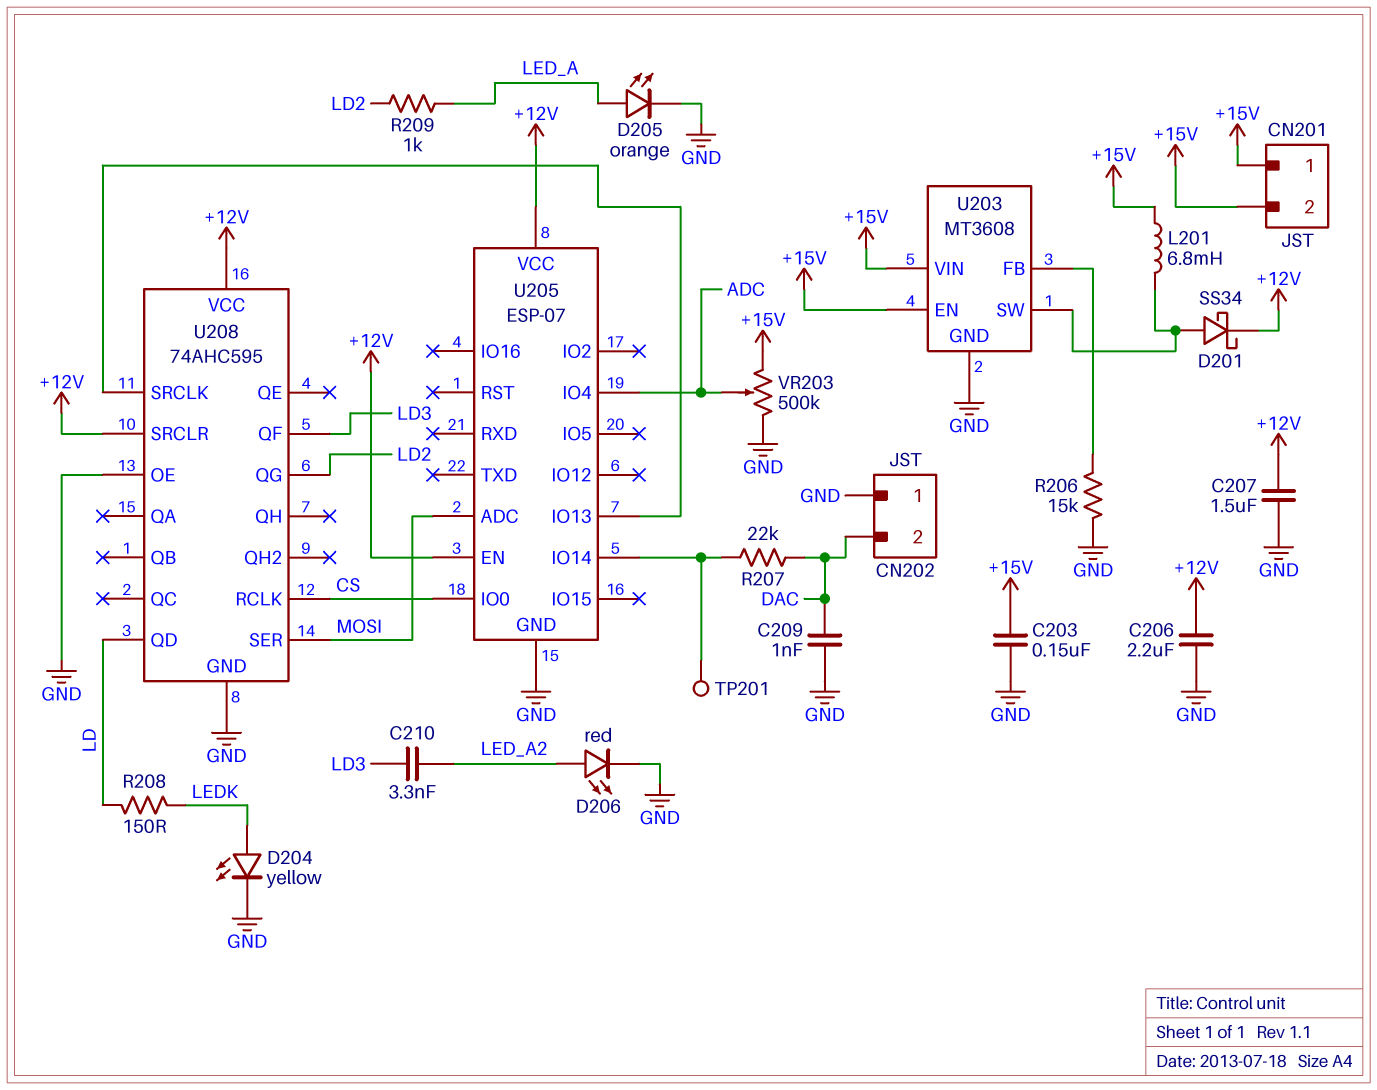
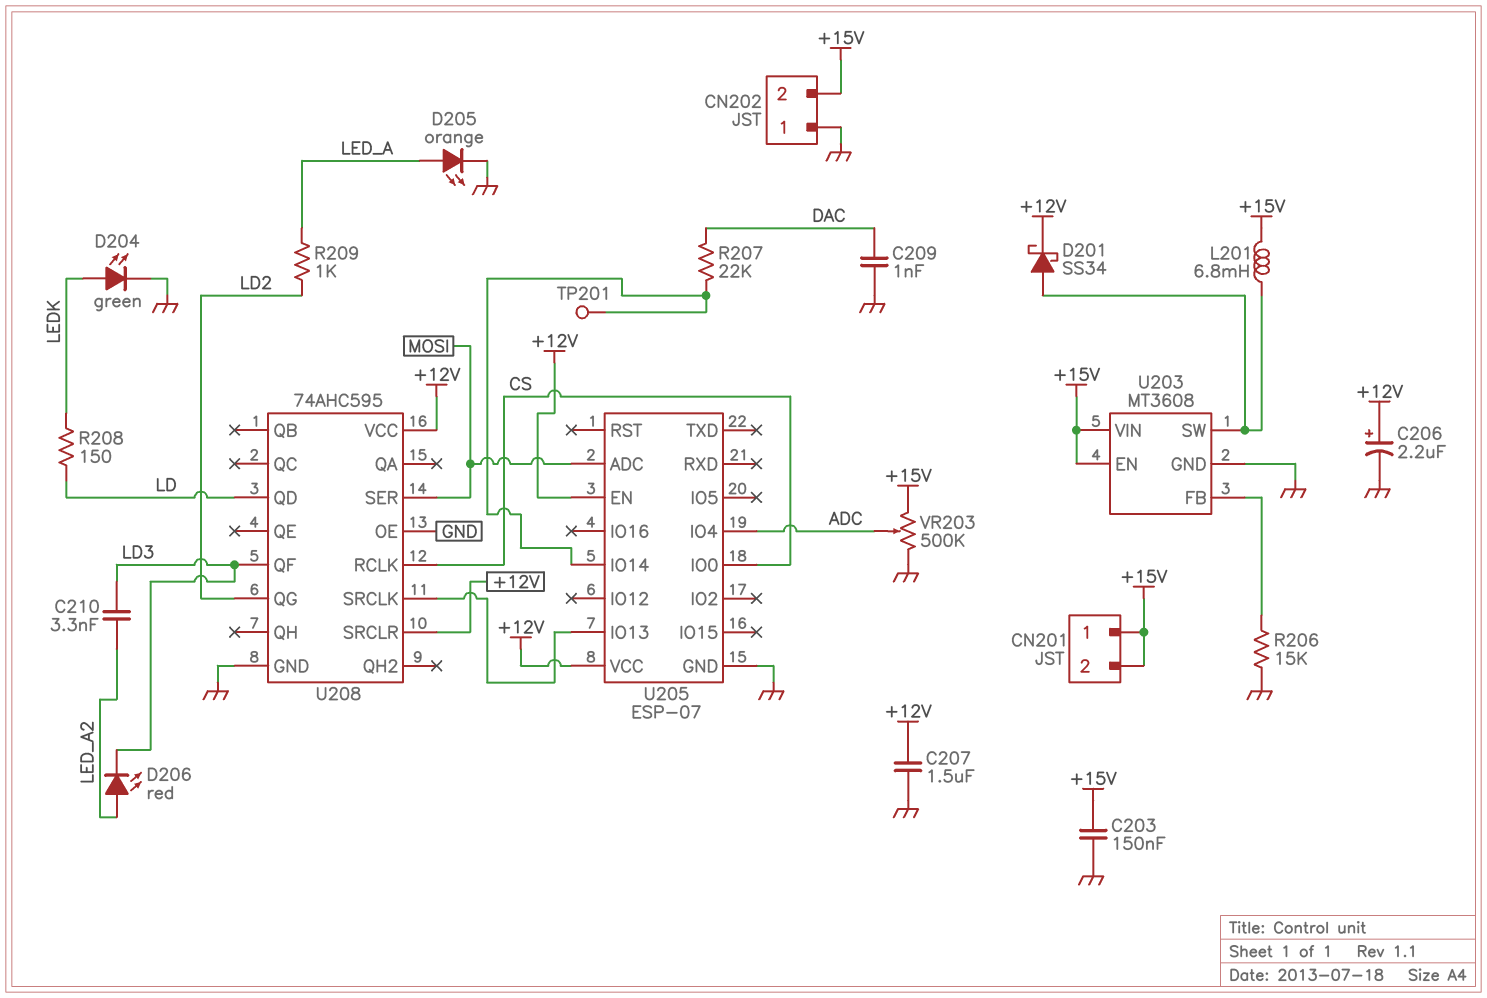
C206: 2.2uF (+12V, GND) -> 2.2uF (plus +12V, minus GND)
CN202 pin 2: DAC -> +15V
D204: LED yellow (A LEDK, K GND) -> LED green (A LEDK, K GND)
D206: LED red (A LED_A2, K GND) -> LED red (A LED_A2, K LD3)

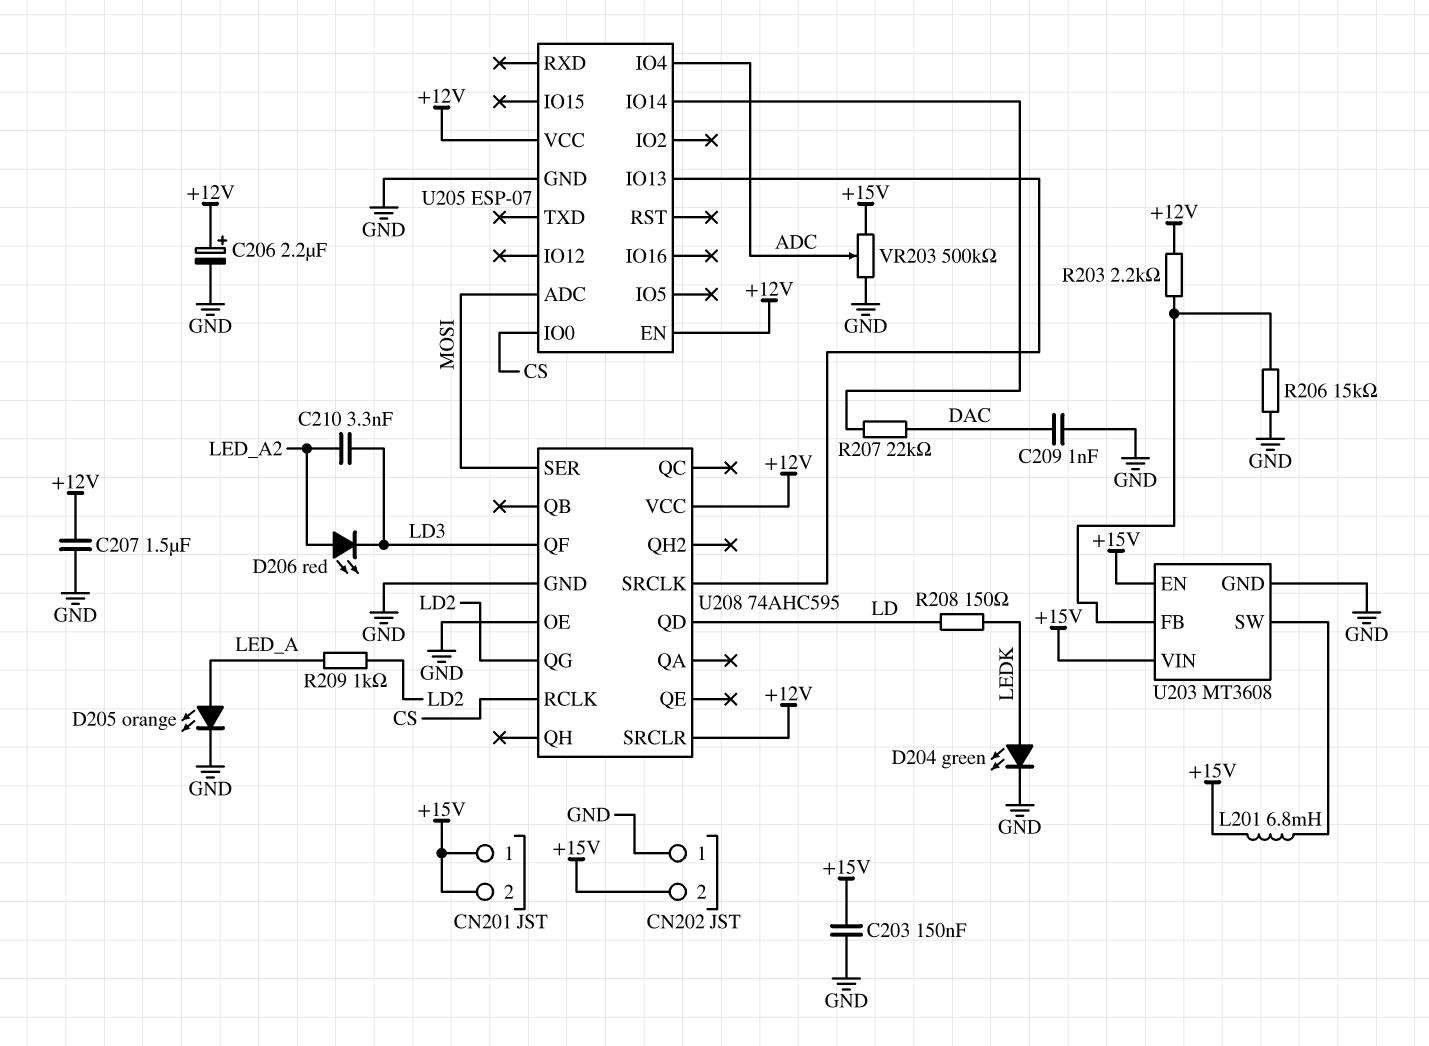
D201: schottky SS34 (A U203/SW, K +12V) -> none
R203: none -> 2.2k (+12V, U203/FB)
TP201: test point (U205/IO14) -> none

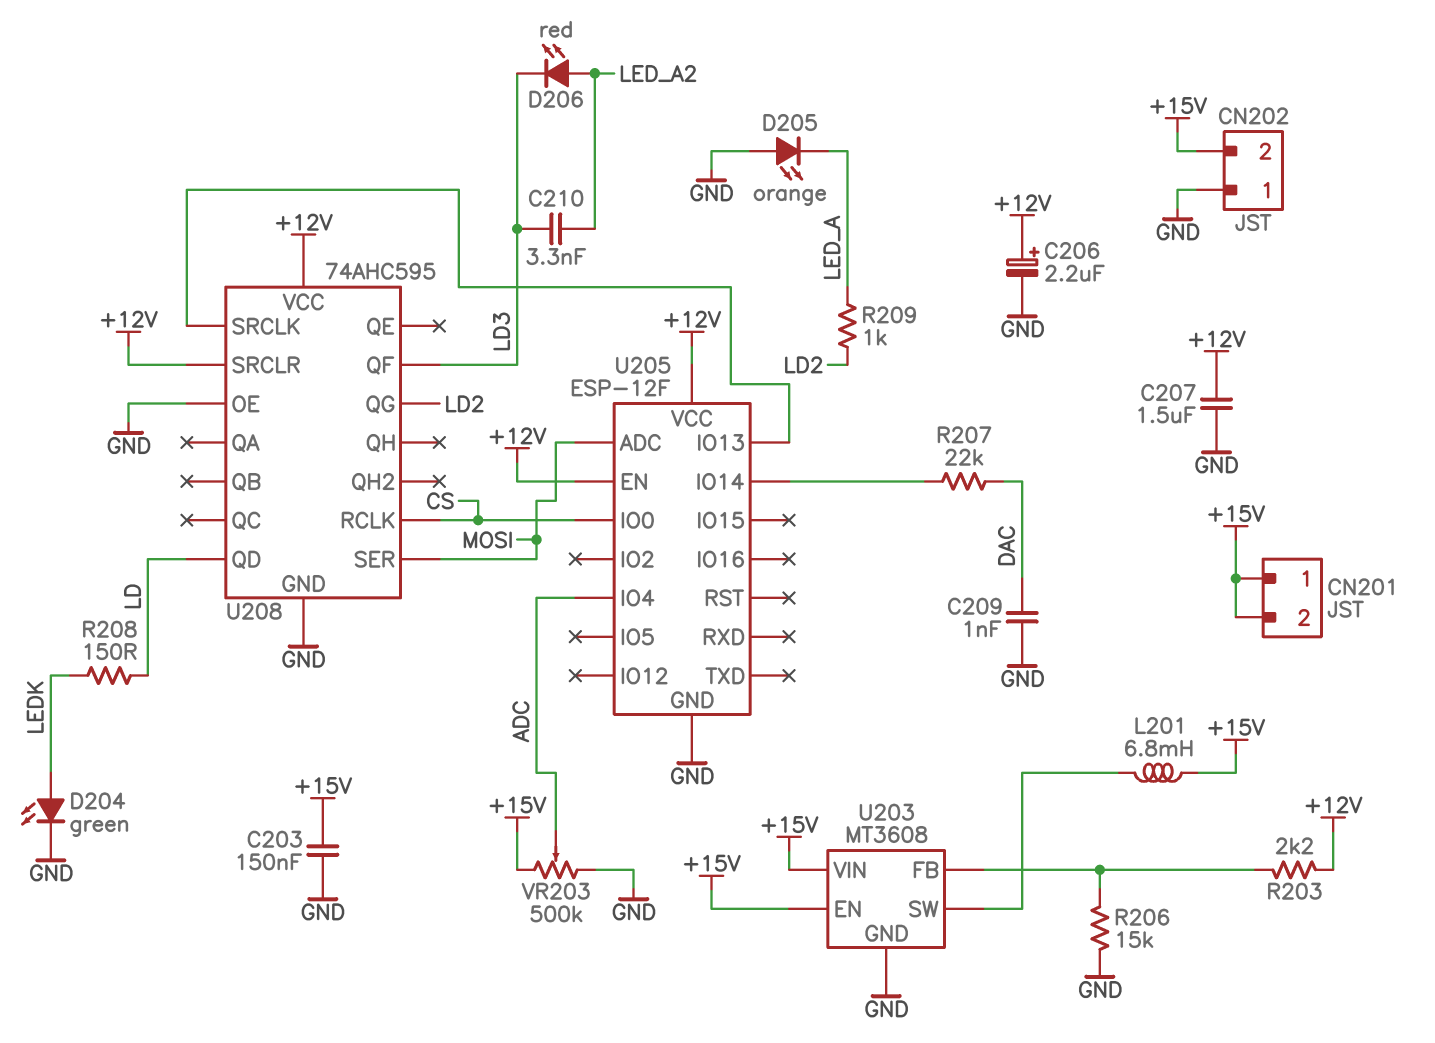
D205: LED orange (A LED_A, K GND) -> LED orange (A GND, K LED_A)
U205: ESP-07 -> ESP-12F

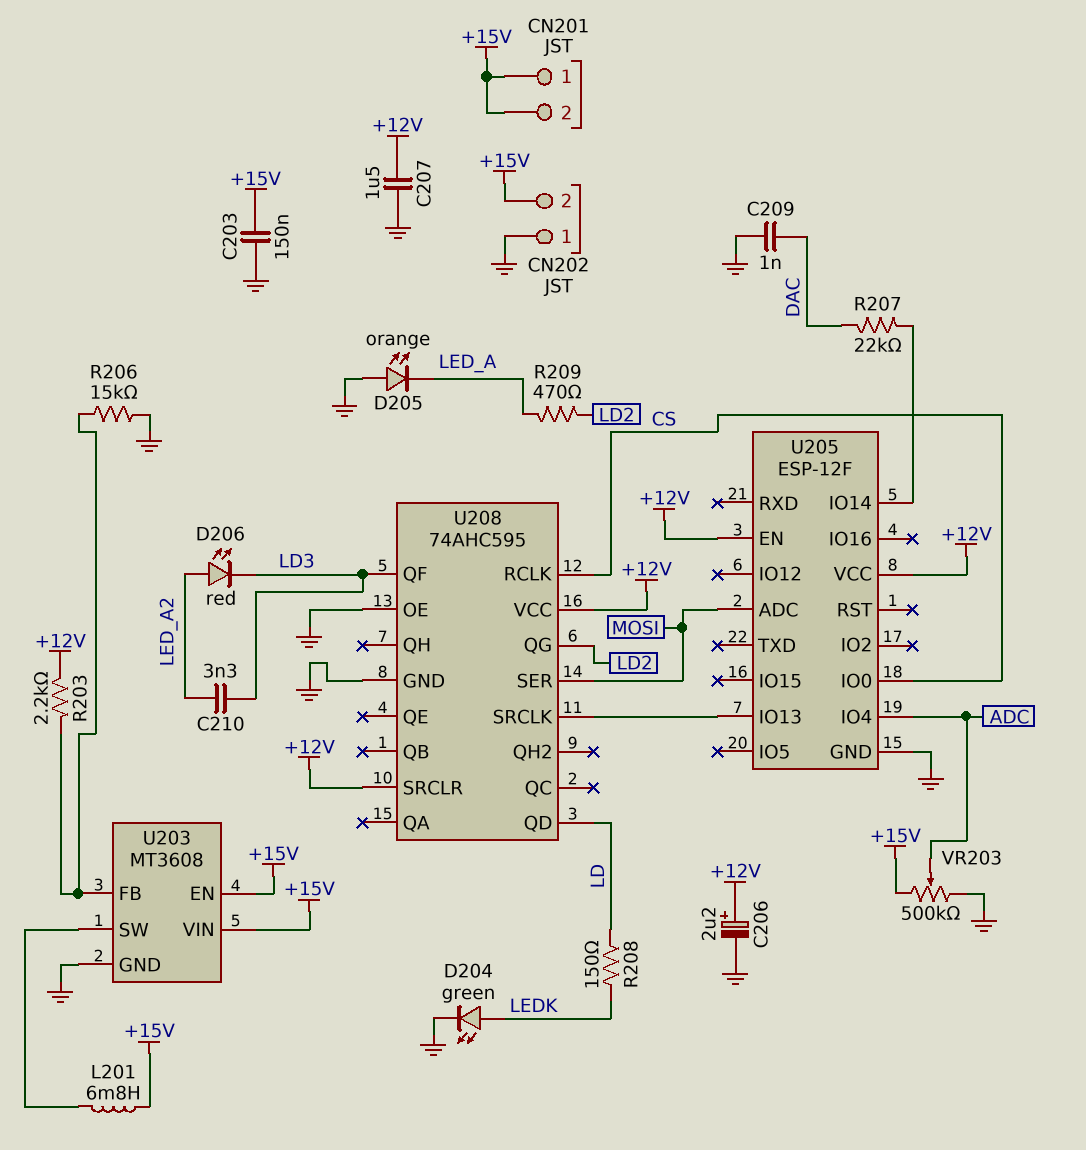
R209: 1k (LD2, LED_A) -> 470 (LD2, LED_A)

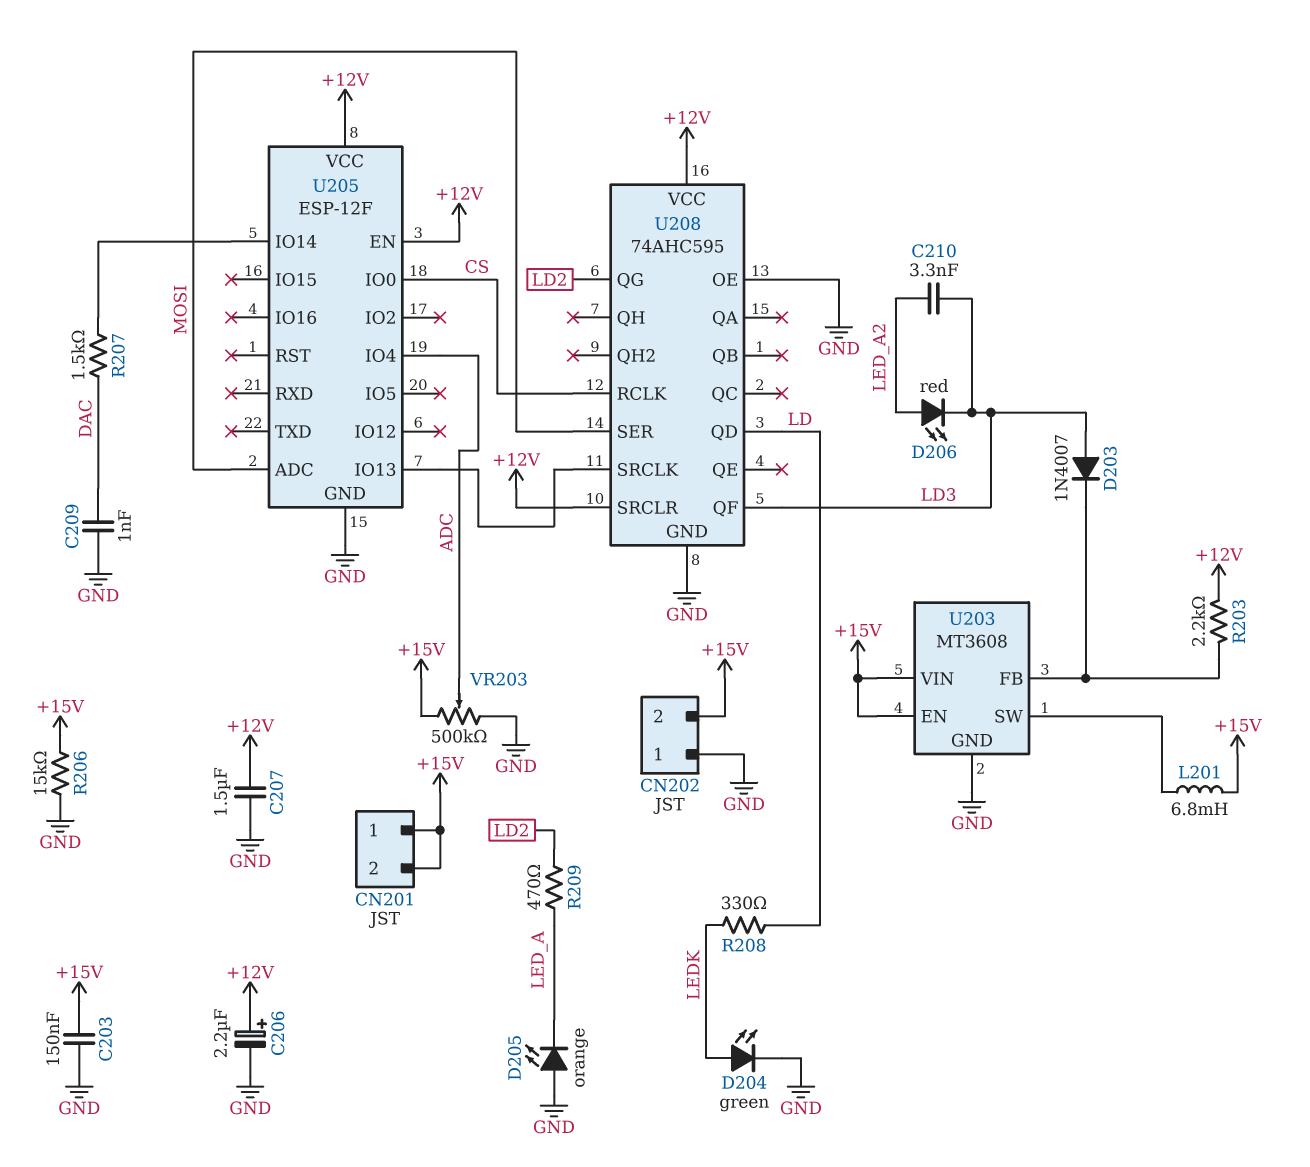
D203: none -> diode 1N4007 (A LD3, K U203/FB)
R206: 15k (GND, U203/FB) -> 15k (+15V, GND)
R207: 22k (DAC, U205/IO14) -> 1.5k (DAC, U205/IO14)
R208: 150 (LD, LEDK) -> 330 (LD, LEDK)

